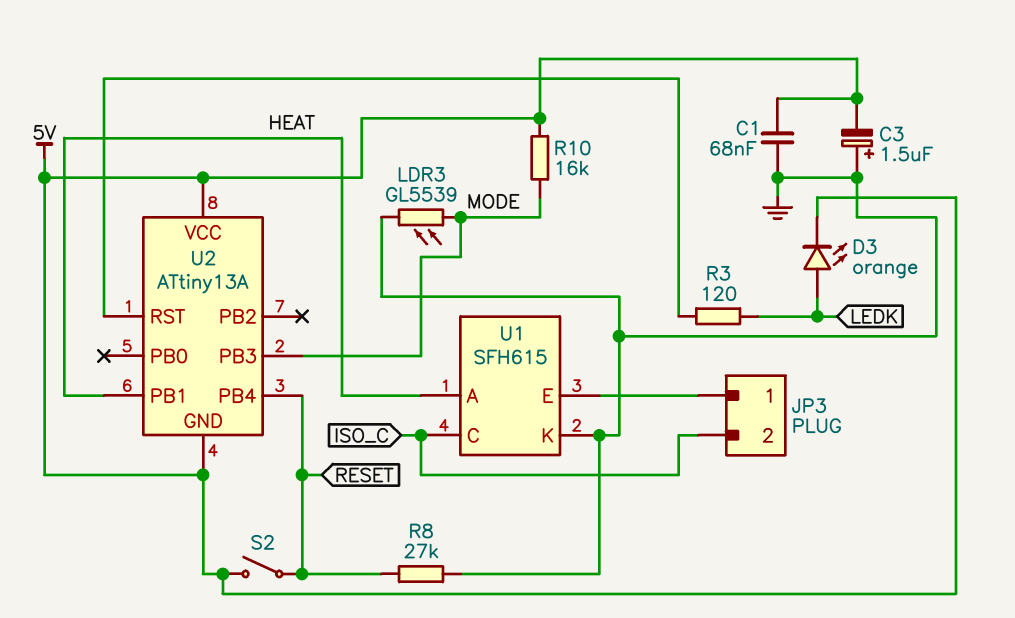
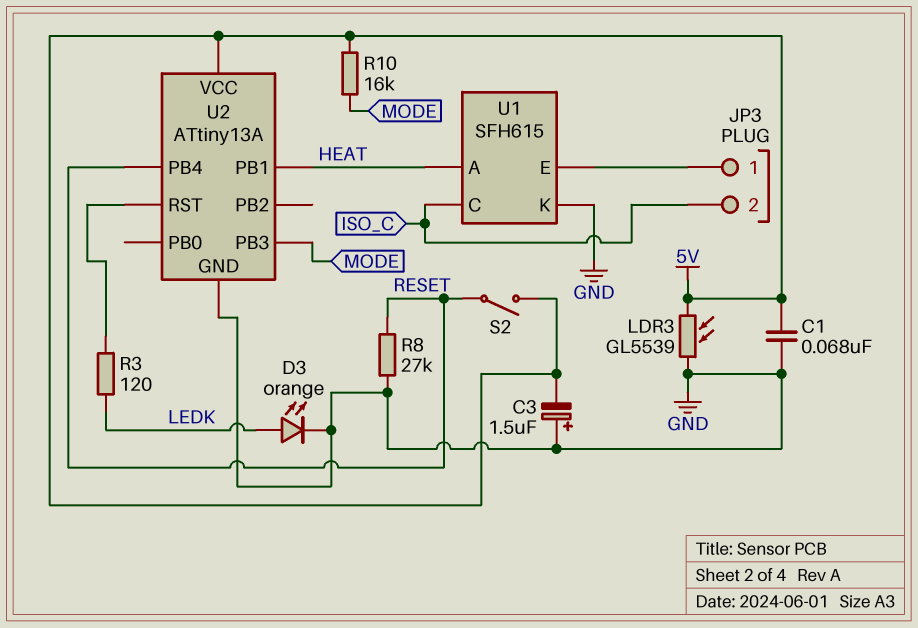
D3: LED orange (A LEDK, K 5V) -> LED orange (A LEDK, K GND)
LDR3: GL5539 (GND, MODE) -> GL5539 (5V, GND)
U2 pin GND: 5V -> GND

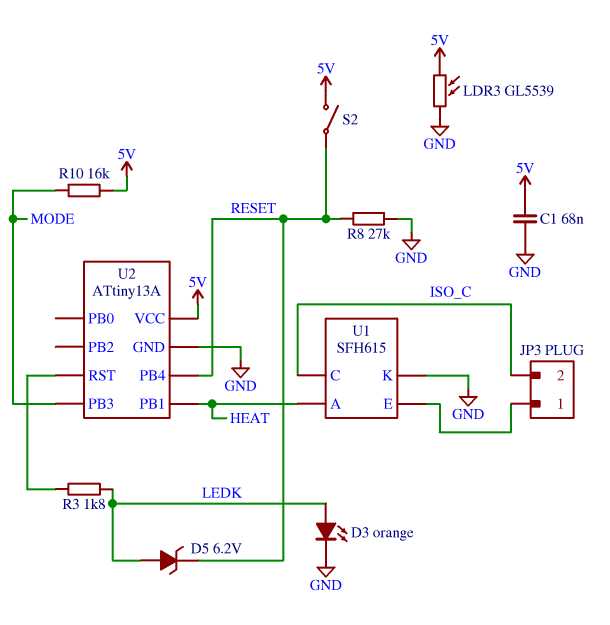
C3: 1.5uF (plus GND, minus 5V) -> none
D5: none -> zener 6.2V (A LEDK, K RESET)
R3: 120 (LEDK, U2/RST) -> 1.8k (LEDK, U2/RST)

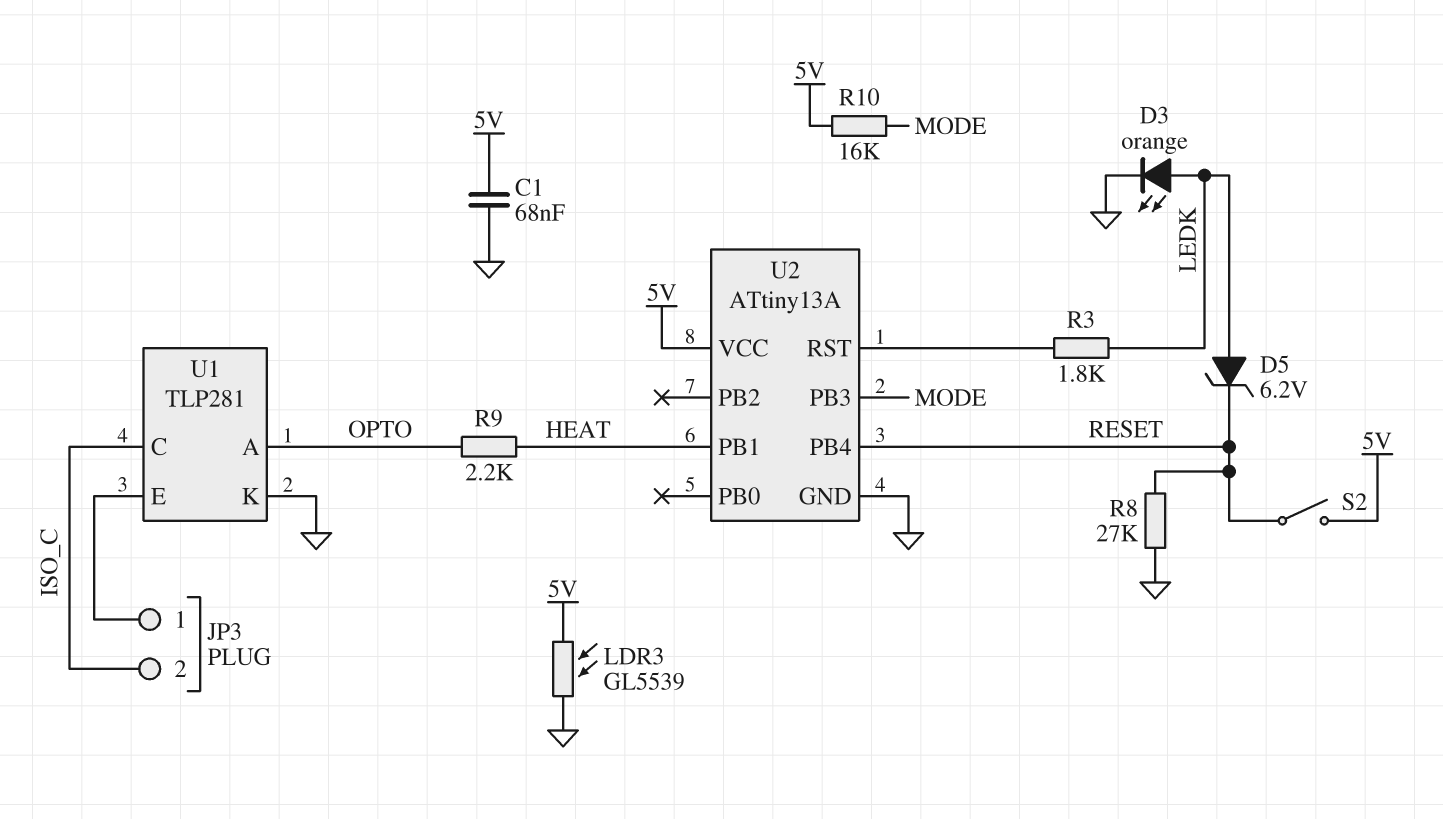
R9: none -> 2.2k (HEAT, OPTO)
U1: SFH615 -> TLP281
U1 pin A: HEAT -> OPTO

